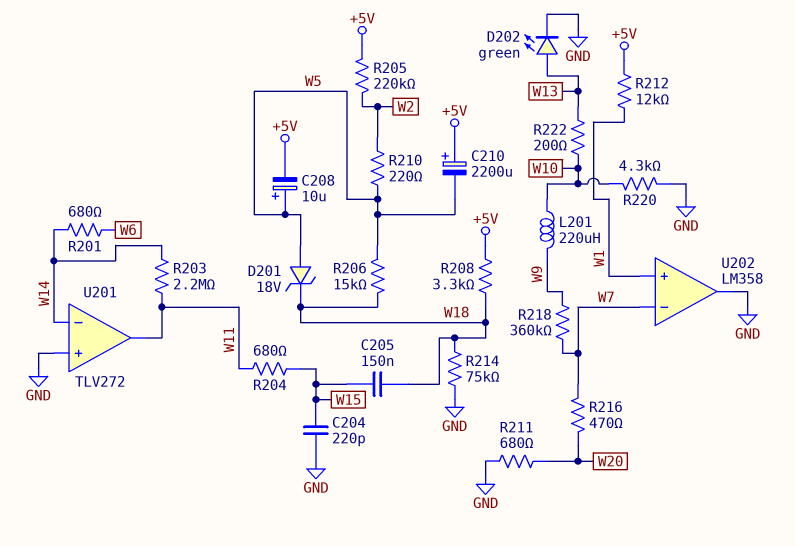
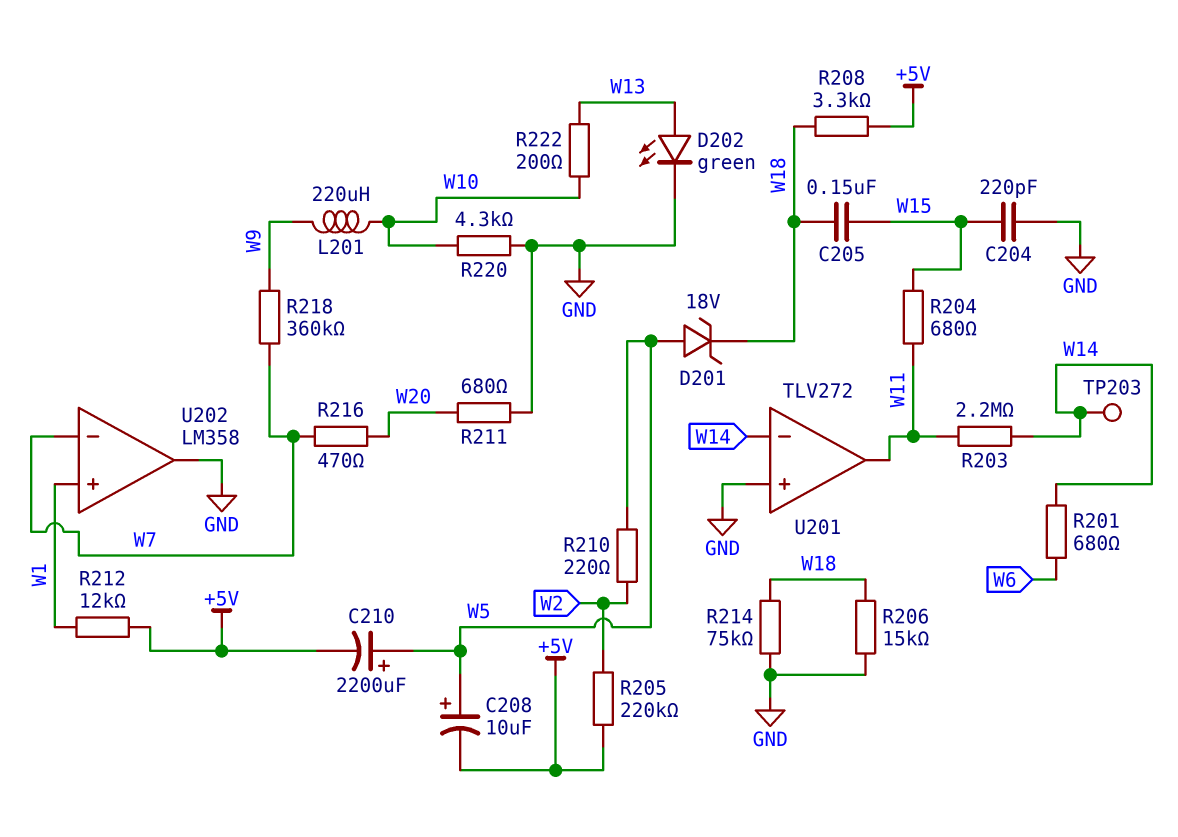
C210: 2200uF (plus +5V, minus W5) -> 2200uF (plus W5, minus +5V)
R206: 15k (W5, W18) -> 15k (GND, W18)
TP203: none -> test point (W14)

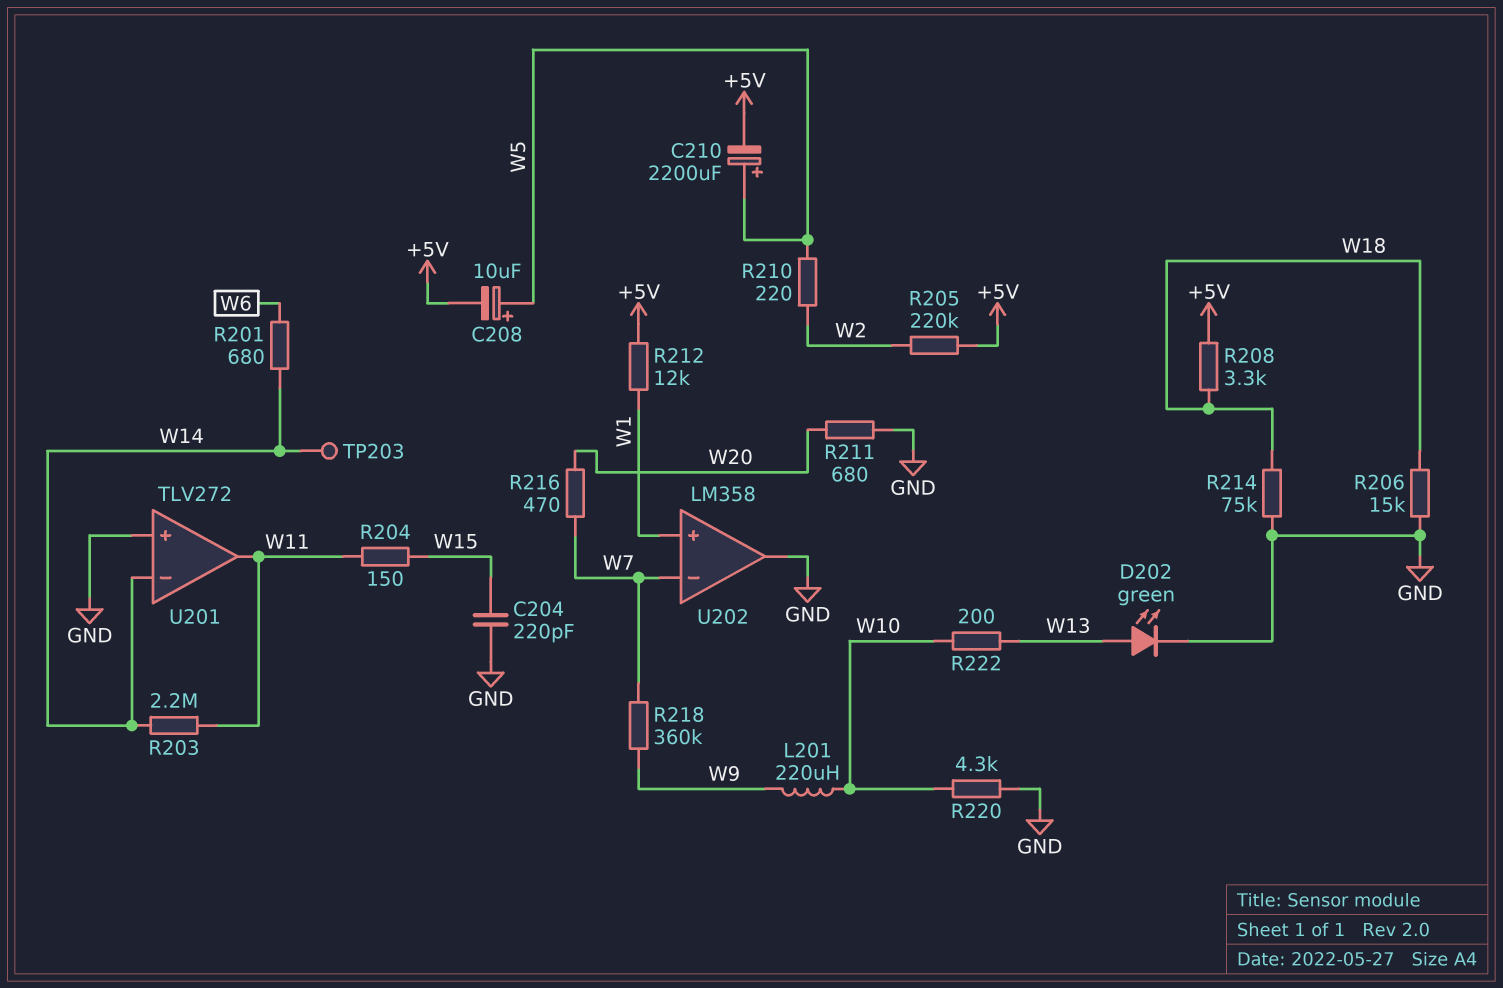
C205: 150nF (W15, W18) -> none
D201: zener 18V (A W5, K W18) -> none
R204: 680 (W11, W15) -> 150 (W11, W15)

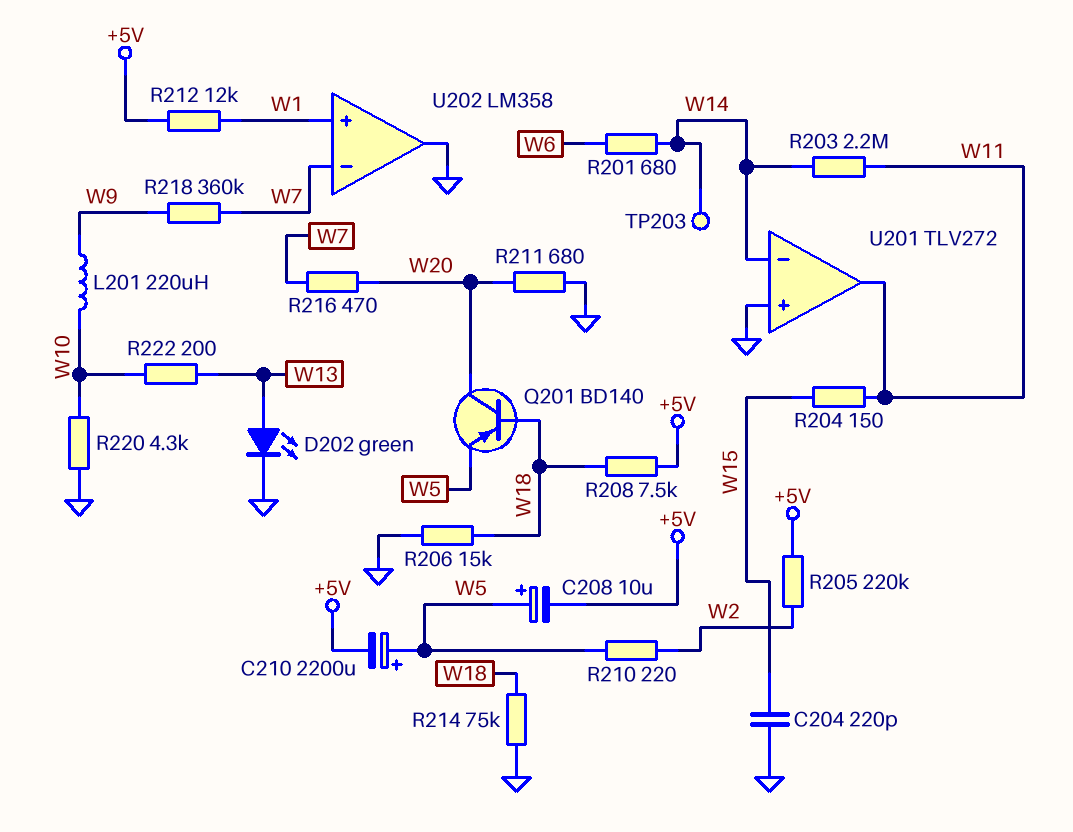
Q201: none -> PNP BD140 (B W18, C W20, E W5)
R208: 3.3k (+5V, W18) -> 7.5k (+5V, W18)

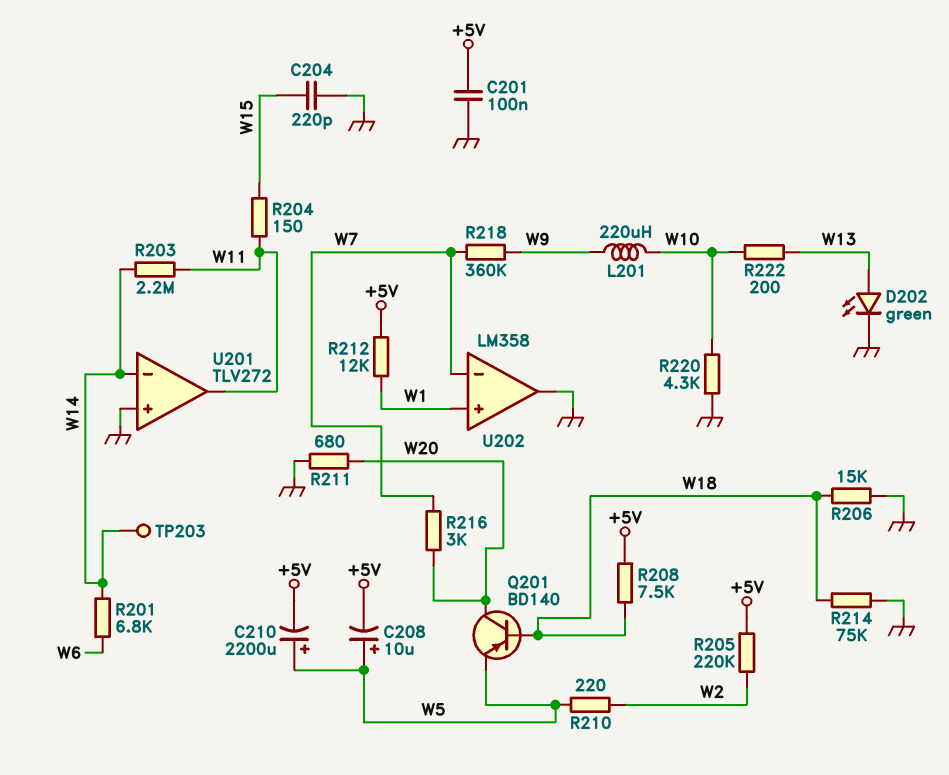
C201: none -> 100nF (+5V, GND)
R201: 680 (W6, W14) -> 6.8k (W6, W14)
R216: 470 (W7, W20) -> 3k (W7, W20)

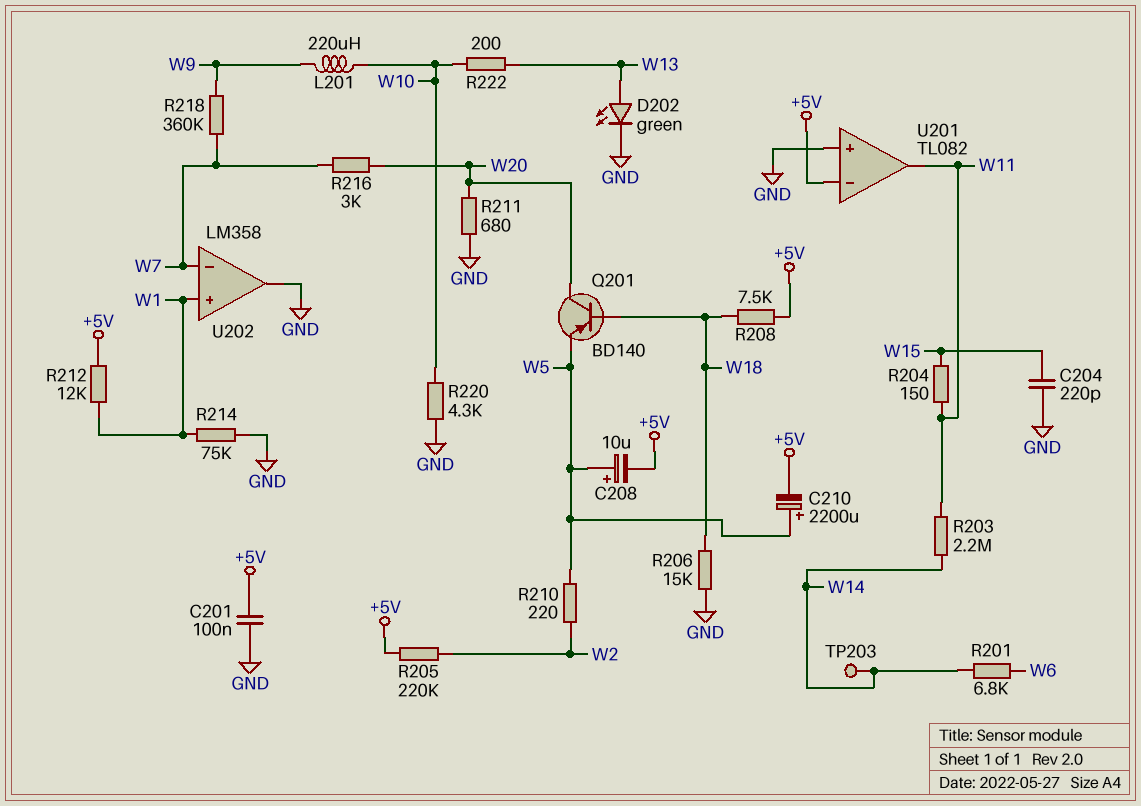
R214: 75k (GND, W18) -> 75k (GND, W1)
U201: TLV272 -> TL082
U201 pin in-: W14 -> +5V

